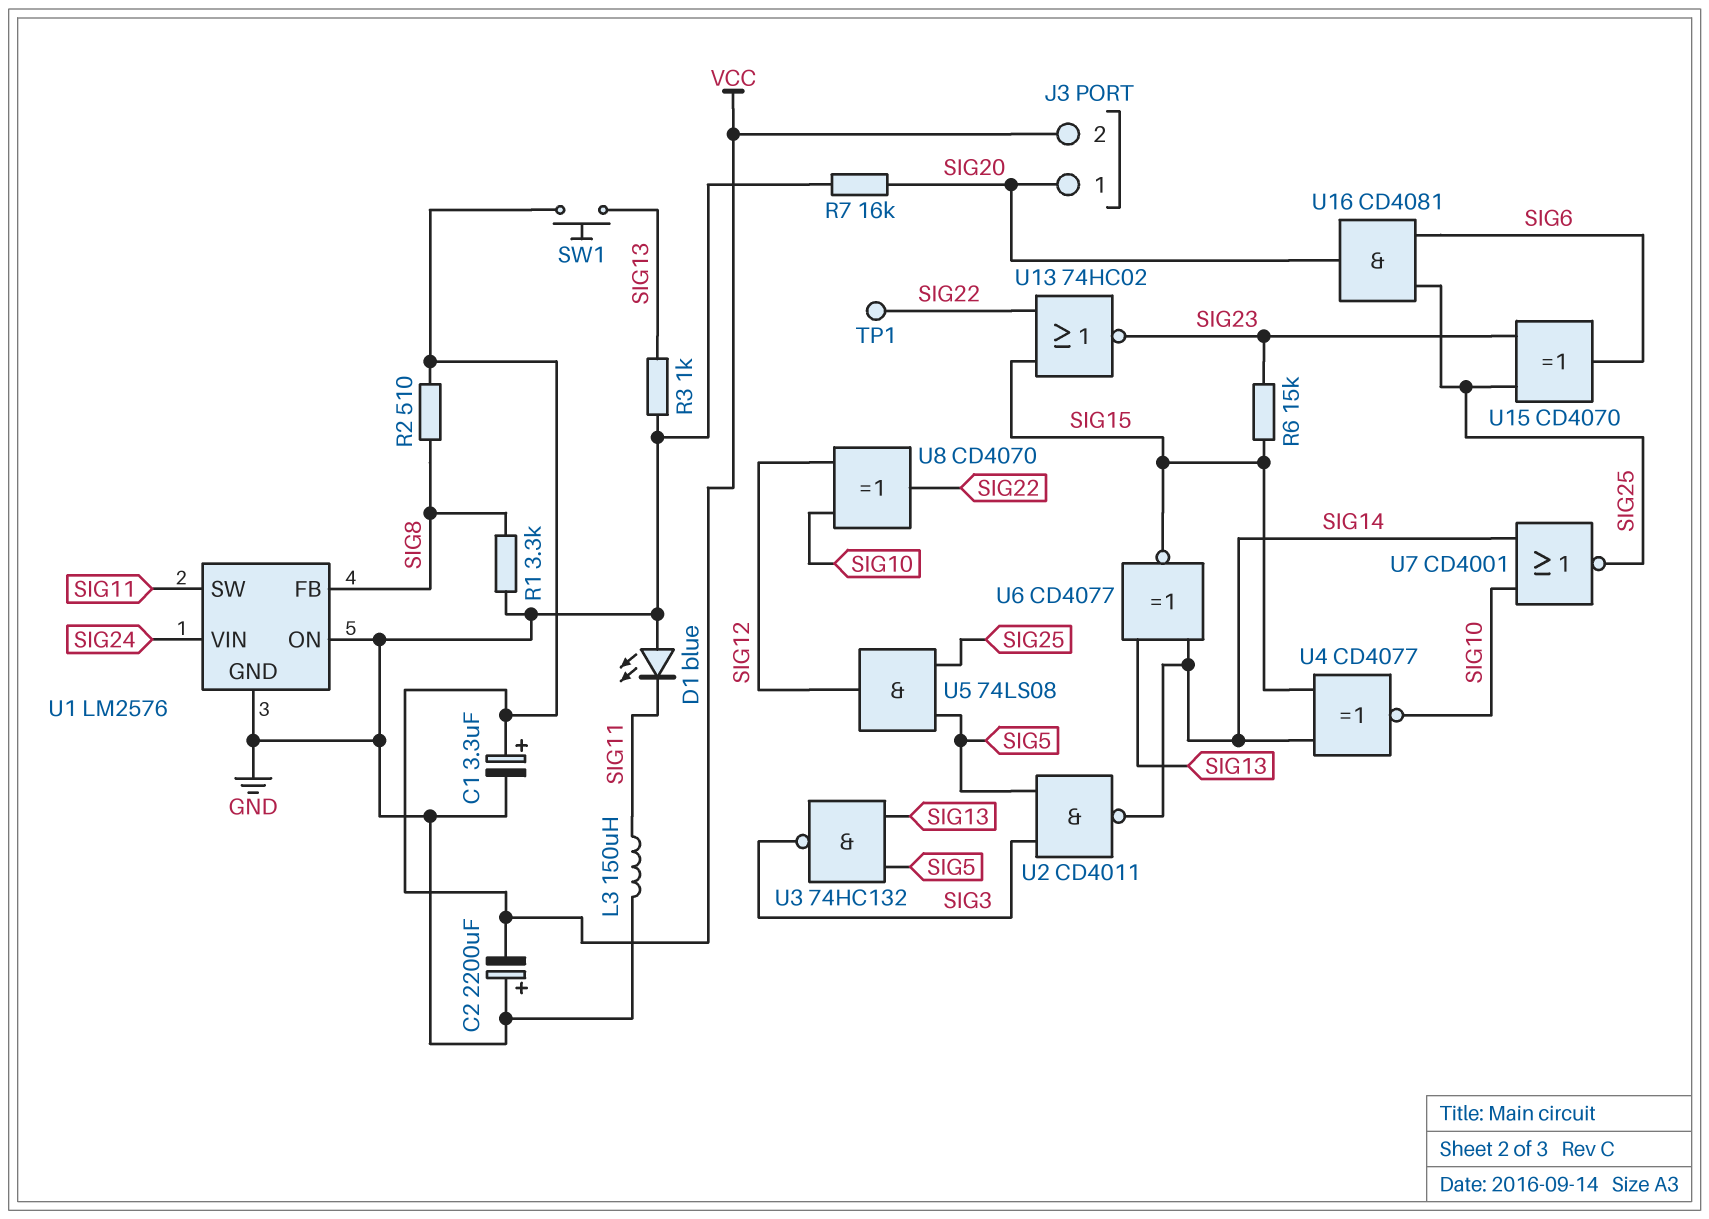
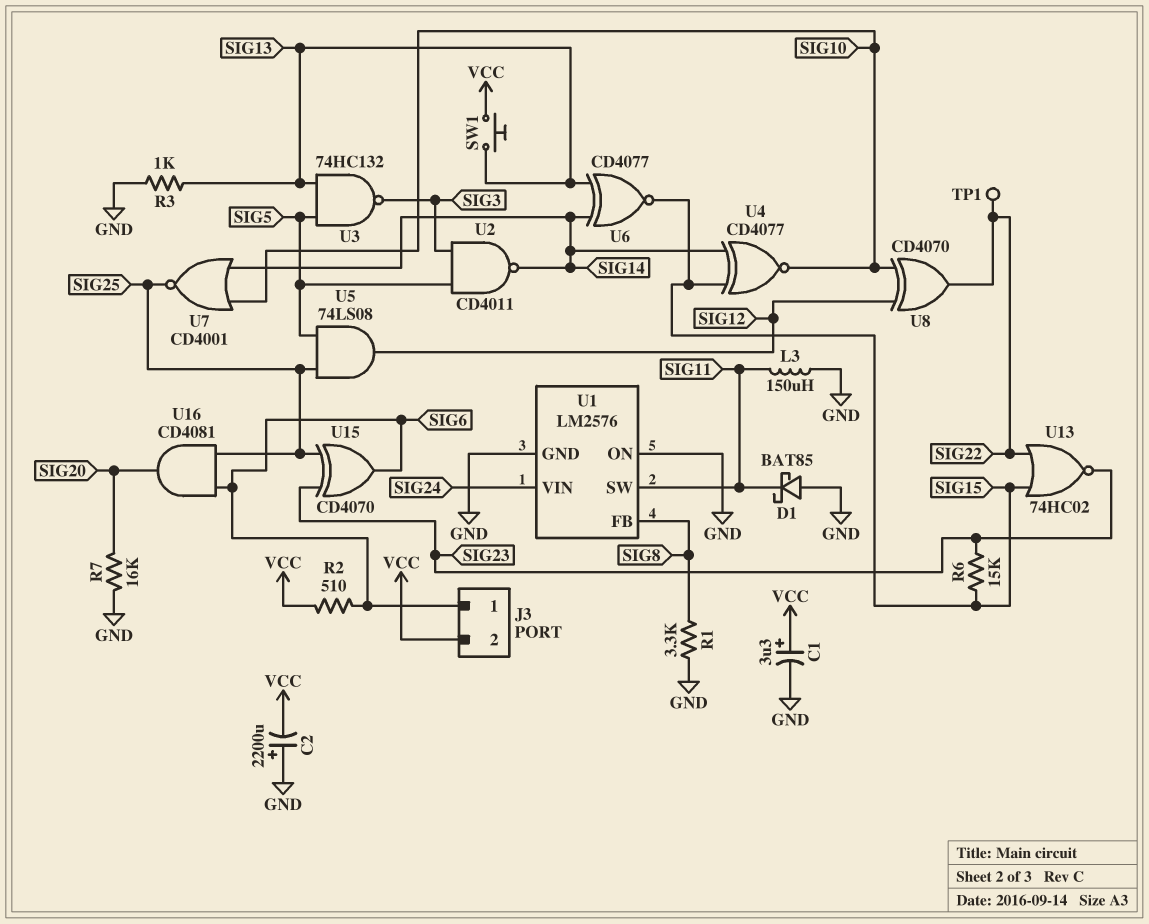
D1: LED blue (A GND, K SIG11) -> schottky BAT85 (A GND, K SIG11)
J3 pin 1: SIG20 -> SIG6
R2: 510 (SIG8, VCC) -> 510 (SIG6, VCC)

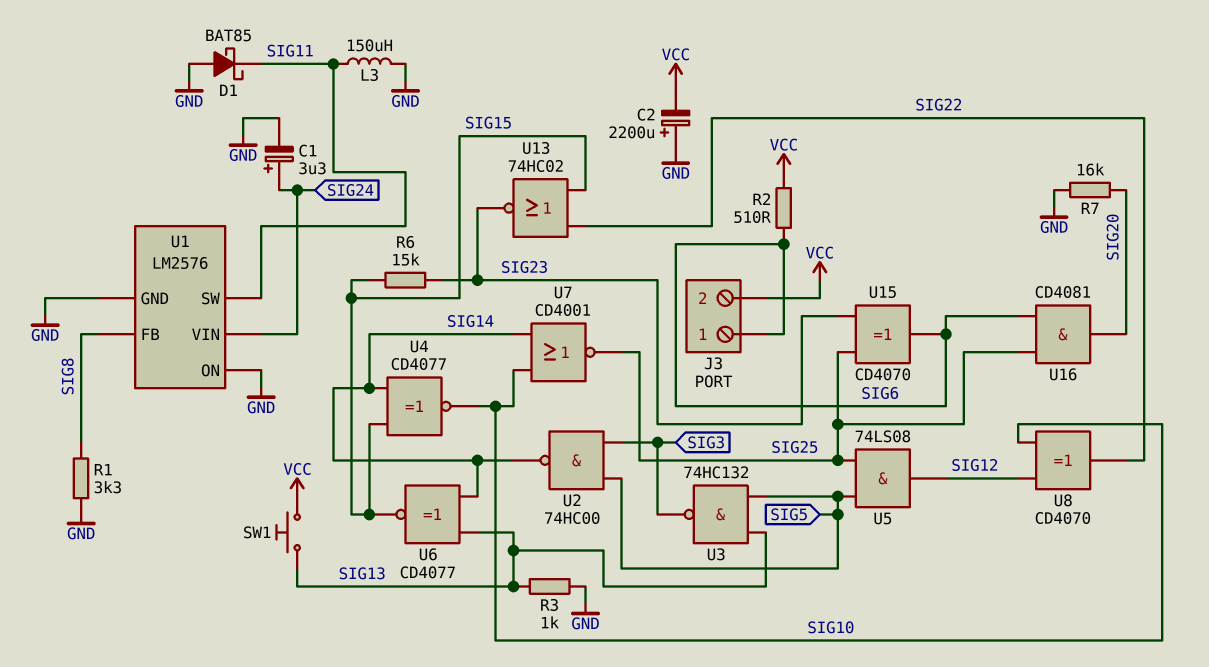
C1: 3.3uF (plus VCC, minus GND) -> 3.3uF (plus SIG24, minus GND)
TP1: test point (SIG22) -> none
U2: NAND CD4011 (in SIG3, in SIG5, out SIG14) -> NAND 74HC00 (in SIG3, in SIG5, out SIG14)

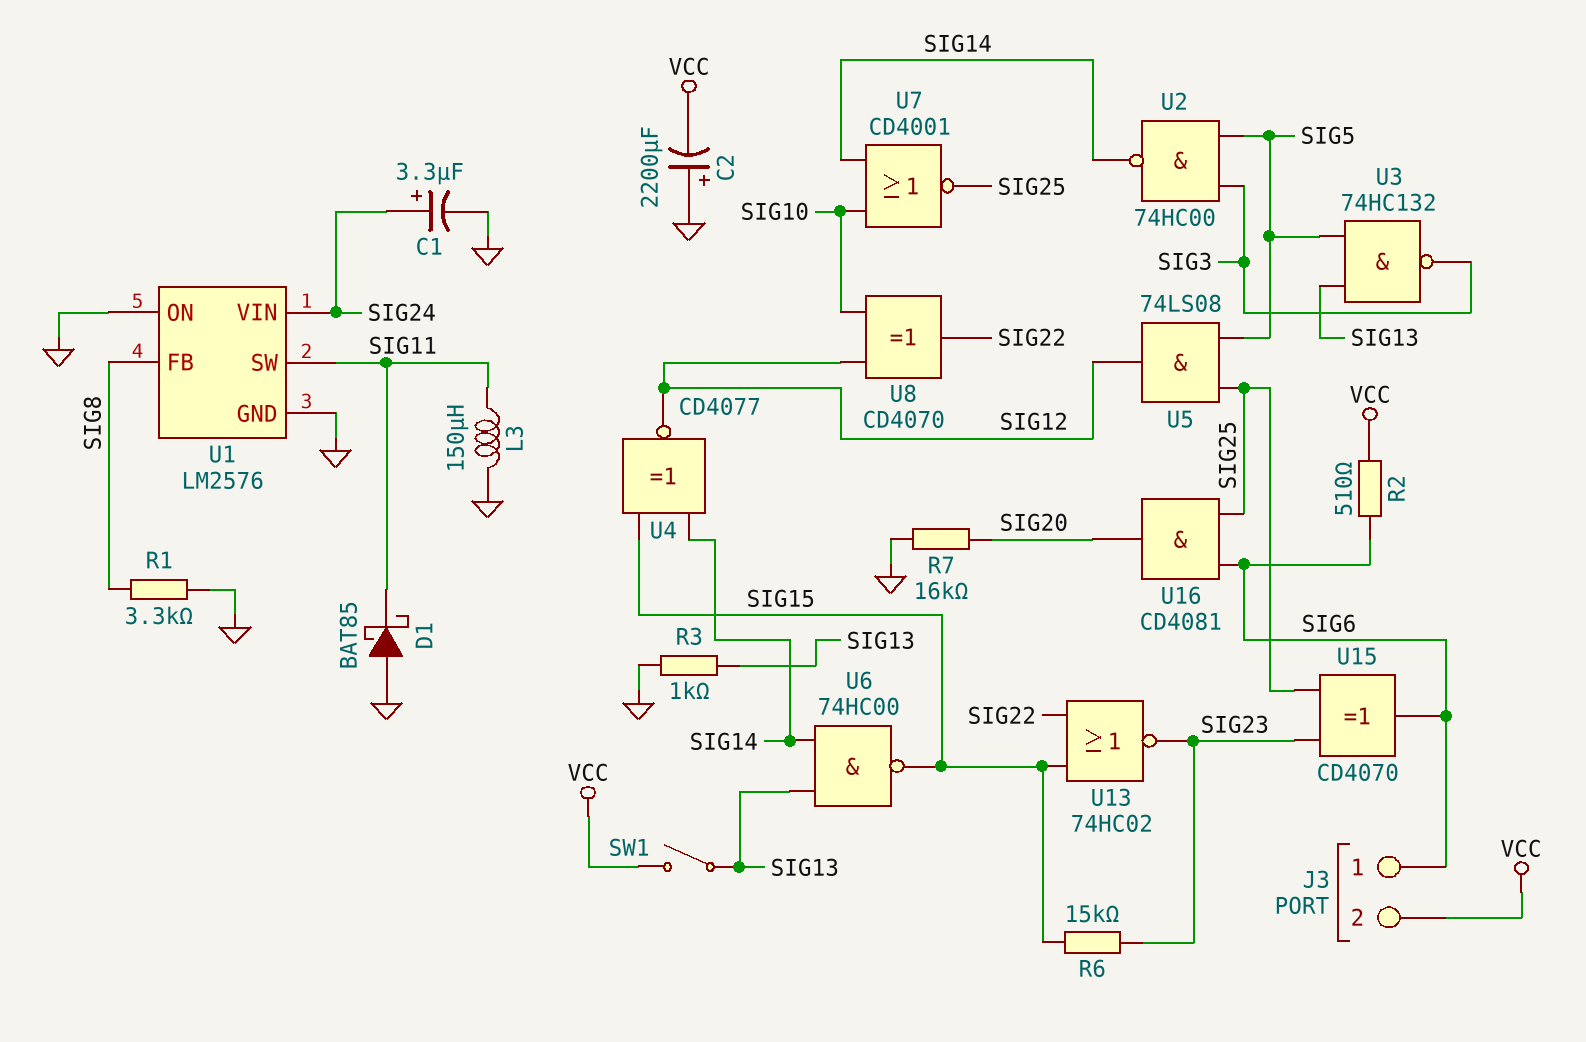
SW1: button (SIG13, VCC) -> switch (SIG13, VCC)
U4: XNOR CD4077 (in SIG14, in SIG15, out SIG10) -> XNOR CD4077 (in SIG14, in SIG15, out SIG12)
U6: XNOR CD4077 (in SIG13, in SIG14, out SIG15) -> NAND 74HC00 (in SIG13, in SIG14, out SIG15)

